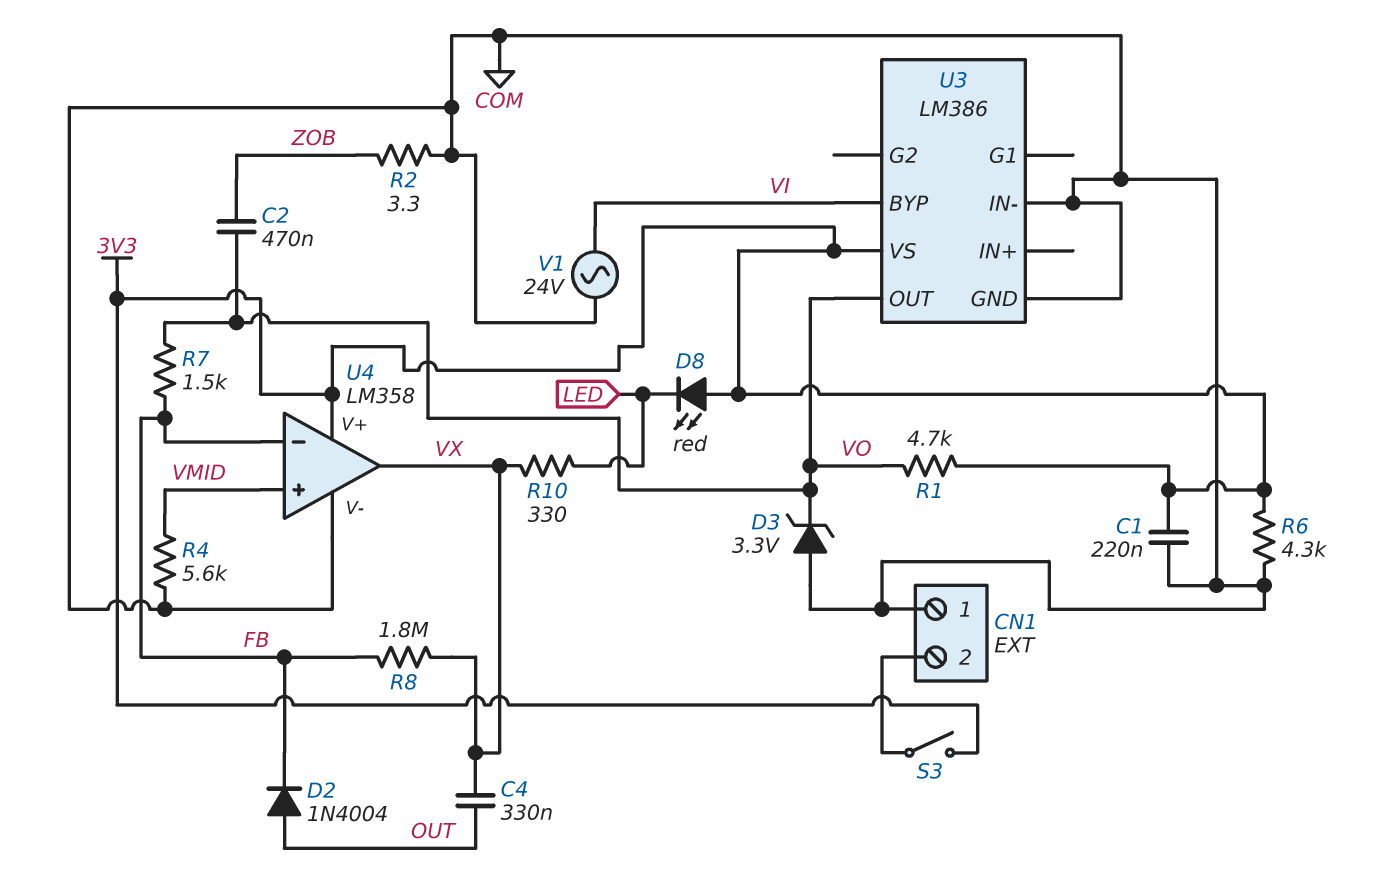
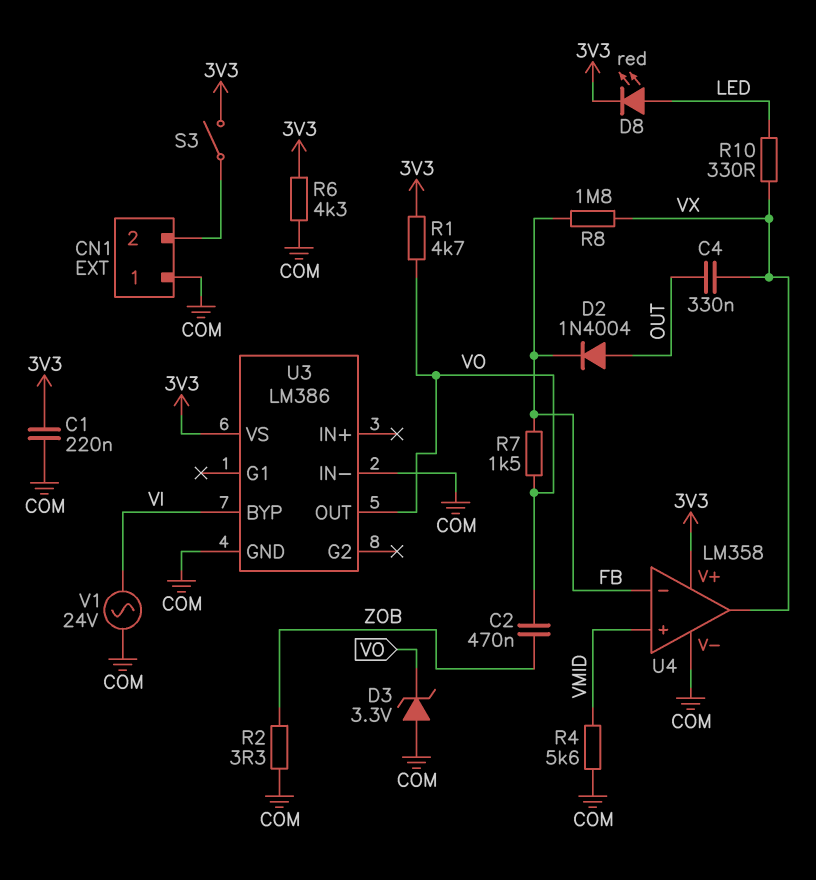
D8: LED red (A 3V3, K LED) -> LED red (A LED, K 3V3)

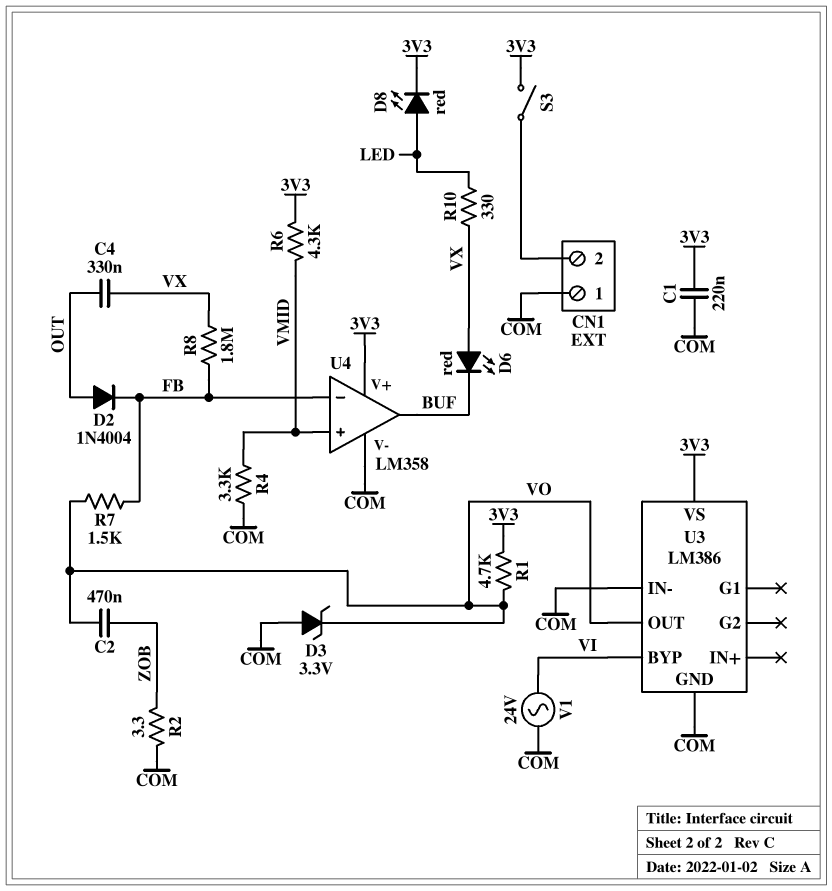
D6: none -> LED red (A VX, K BUF)
R4: 5.6k (COM, VMID) -> 3.3k (COM, VMID)
R6: 4.3k (3V3, COM) -> 4.3k (3V3, VMID)
U4 pin out: VX -> BUF

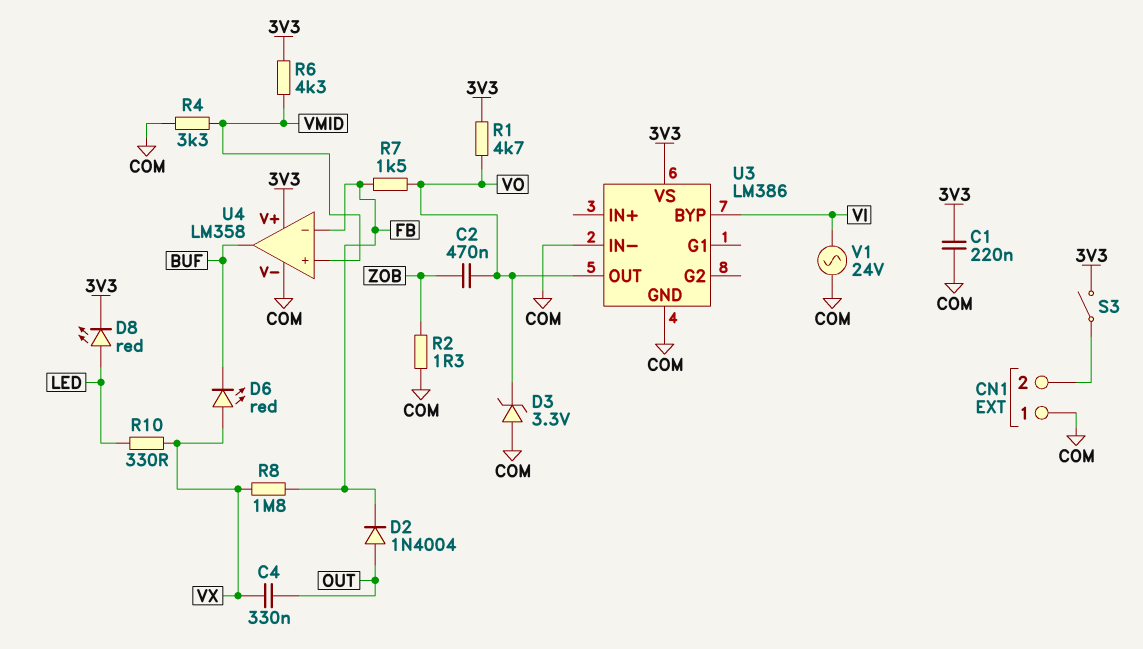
R2: 3.3 (COM, ZOB) -> 1.3 (COM, ZOB)

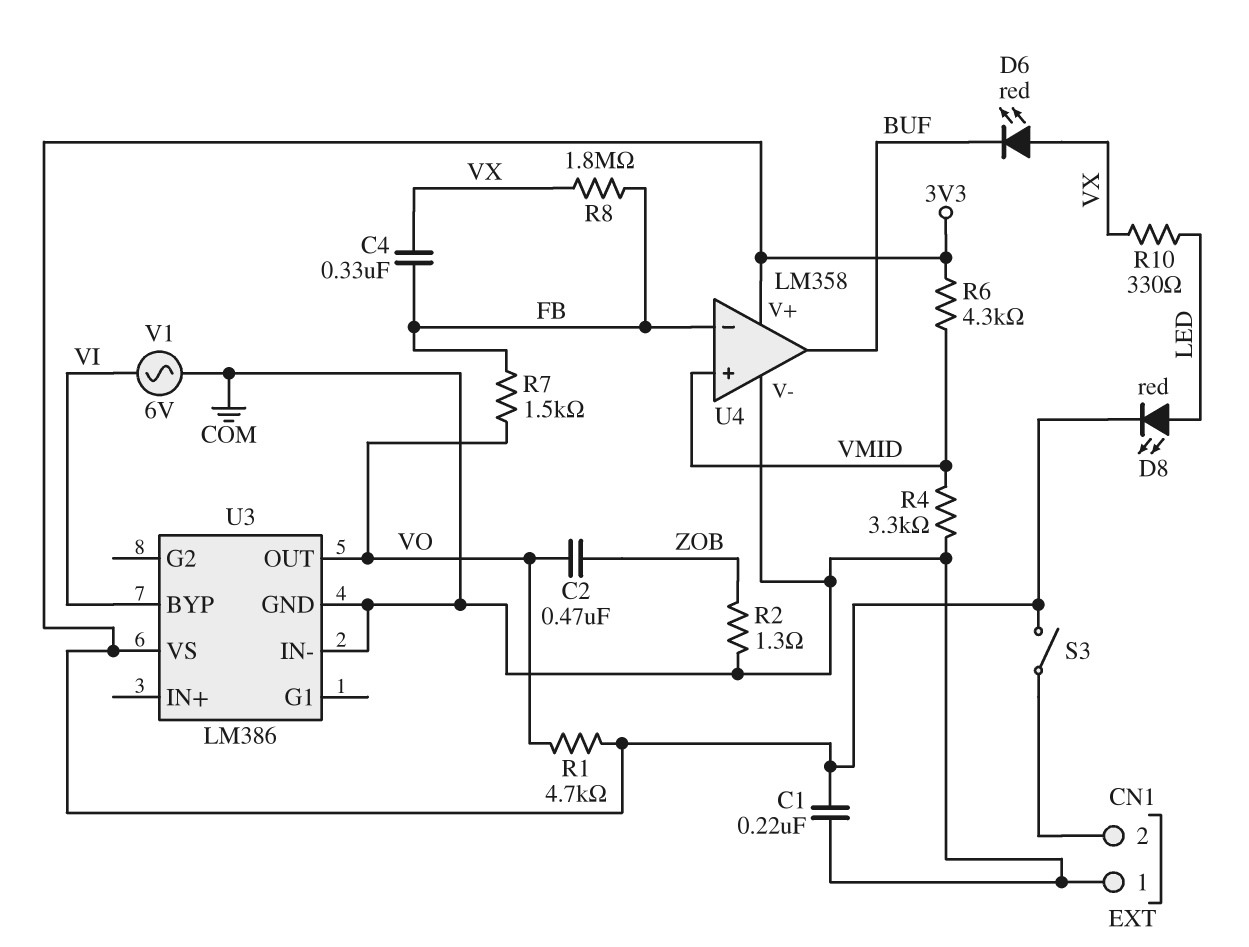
C4: 330nF (OUT, VX) -> 330nF (FB, VX)
D2: diode 1N4004 (A OUT, K FB) -> none
D3: zener 3.3V (A COM, K VO) -> none
V1: AC 24V (COM, VI) -> AC 6V (COM, VI)

